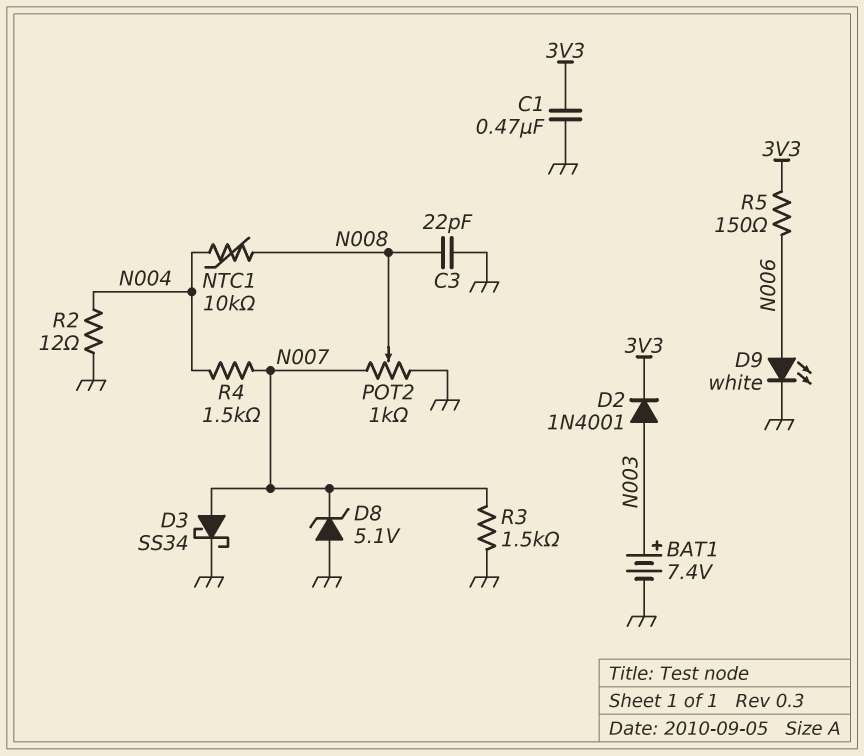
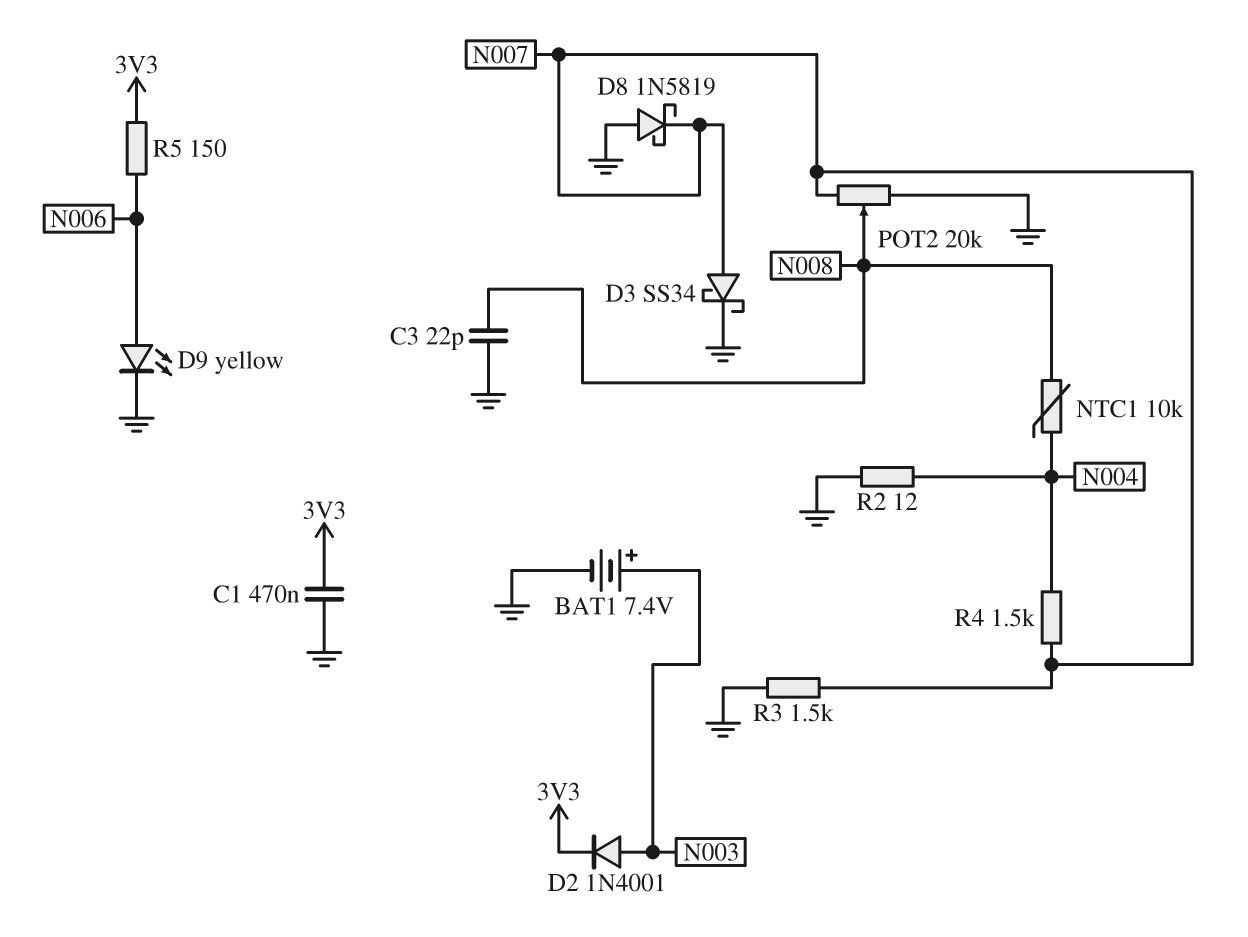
D8: zener 5.1V (A GND, K N007) -> schottky 1N5819 (A GND, K N007)
D9: LED white (A N006, K GND) -> LED yellow (A N006, K GND)
POT2: 1k (GND, N007, wiper N008) -> 20k (GND, N007, wiper N008)

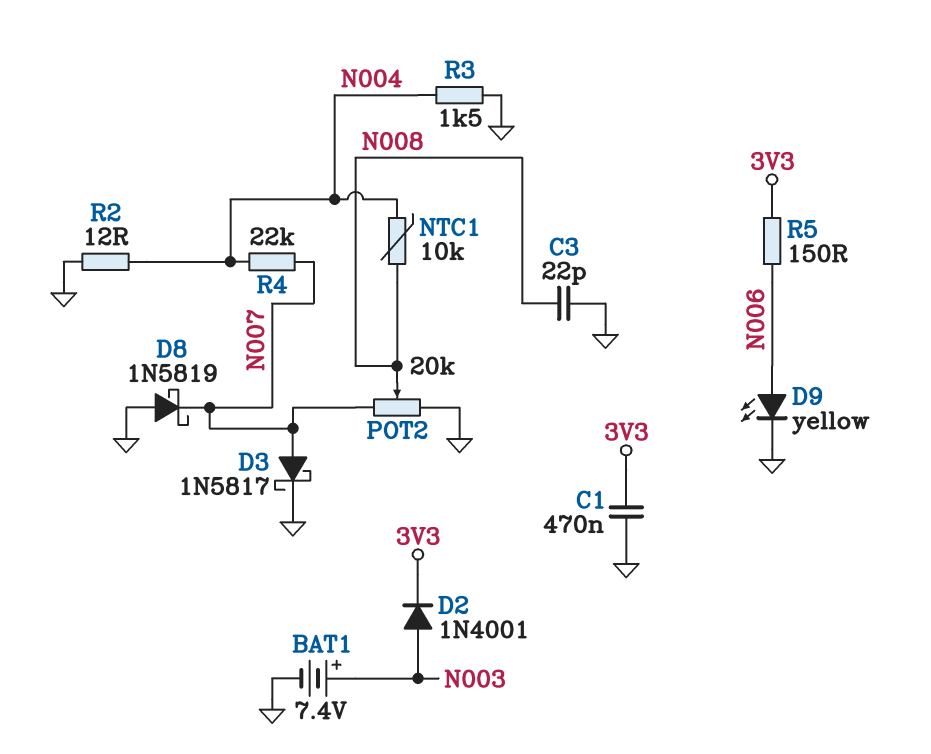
D3: schottky SS34 (A N007, K GND) -> schottky 1N5817 (A N007, K GND)
R3: 1.5k (GND, N007) -> 1.5k (GND, N004)
R4: 1.5k (N004, N007) -> 22k (N004, N007)

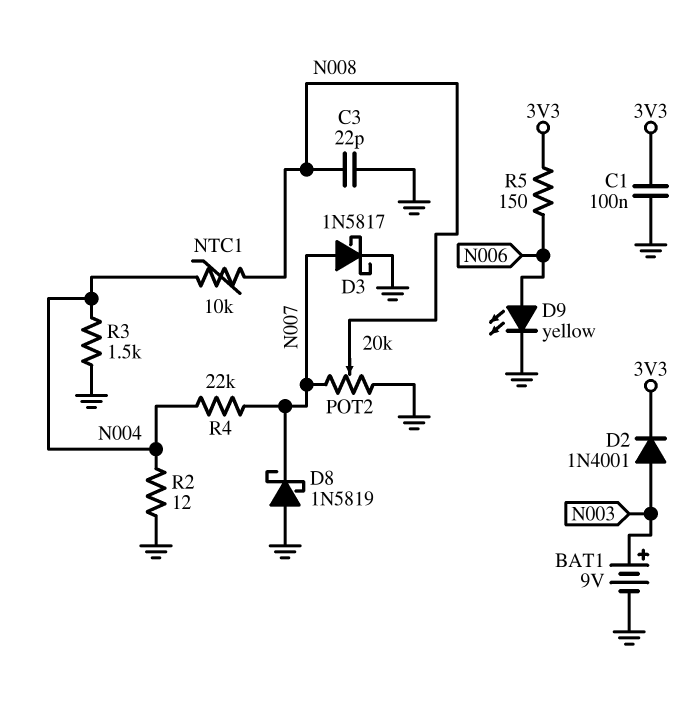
BAT1: 7.4V (plus N003, minus GND) -> 9V (plus N003, minus GND)
C1: 470nF (3V3, GND) -> 100nF (3V3, GND)

